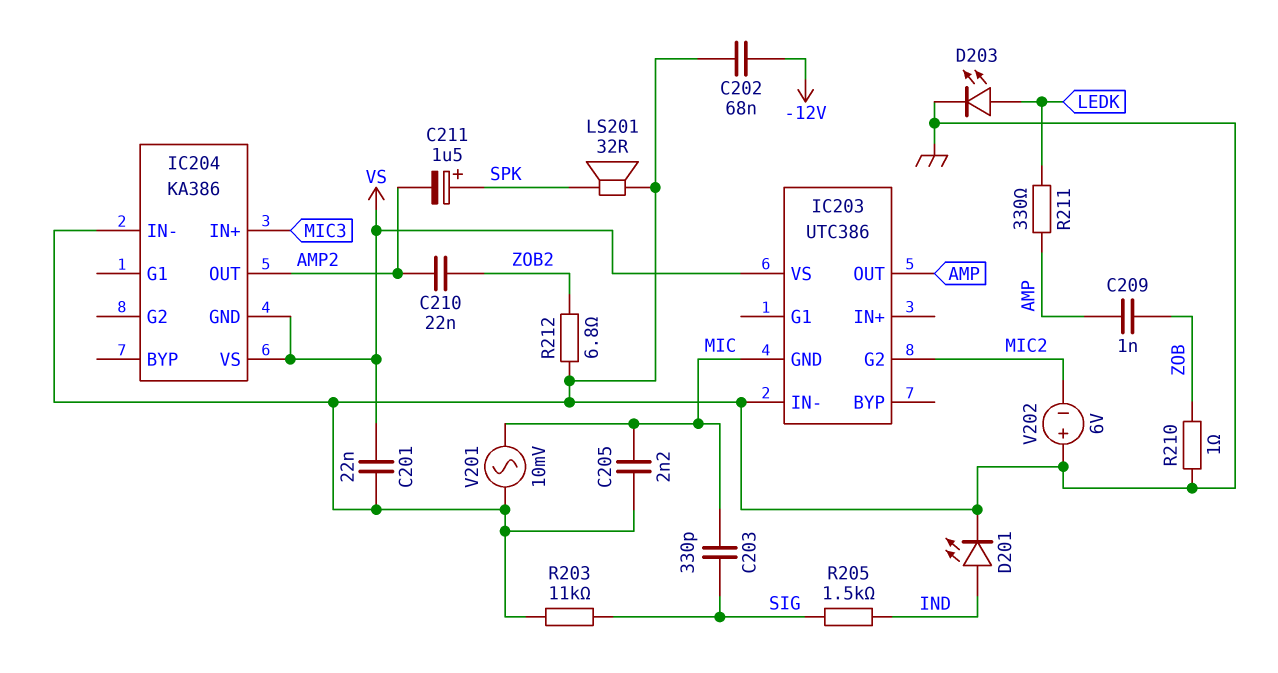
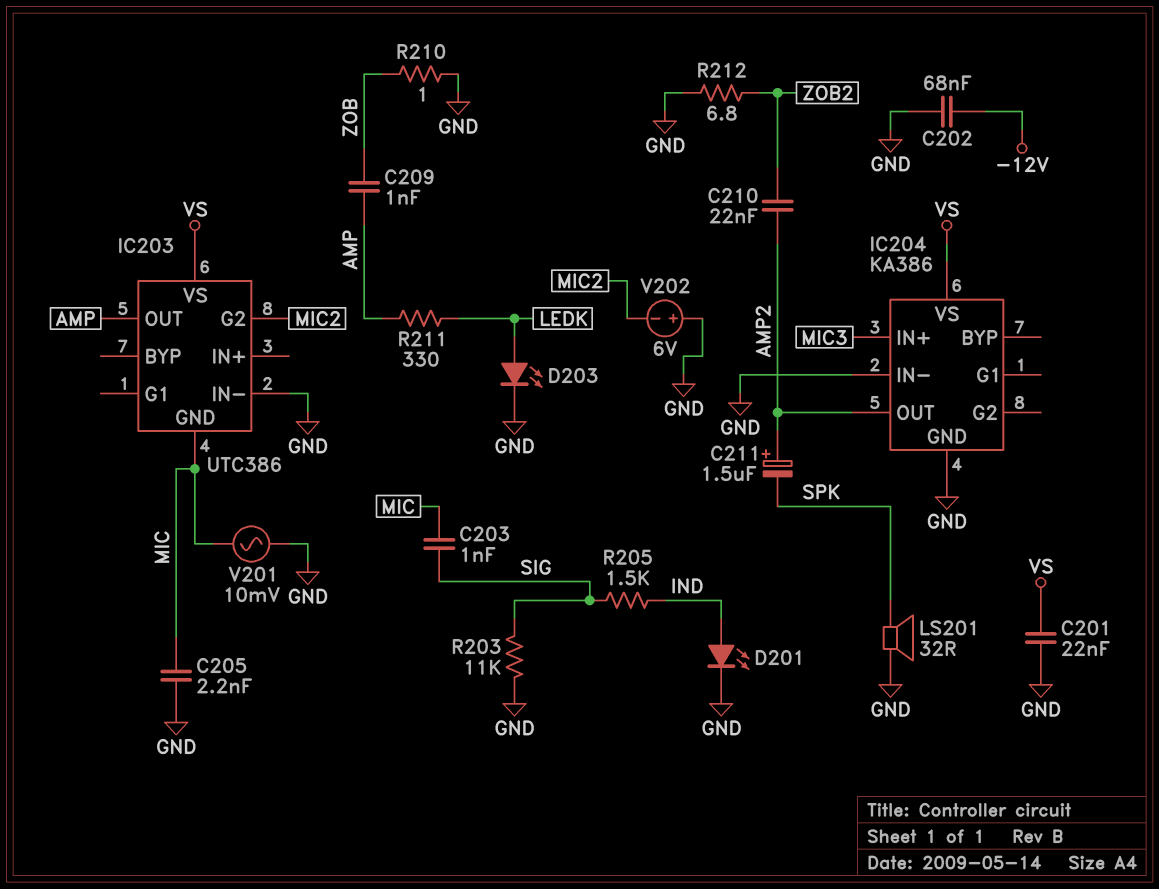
C203: 330pF (MIC, SIG) -> 1nF (MIC, SIG)
C211: 1.5uF (plus SPK, minus AMP2) -> 1.5uF (plus AMP2, minus SPK)
IC204 pin GND: VS -> GND

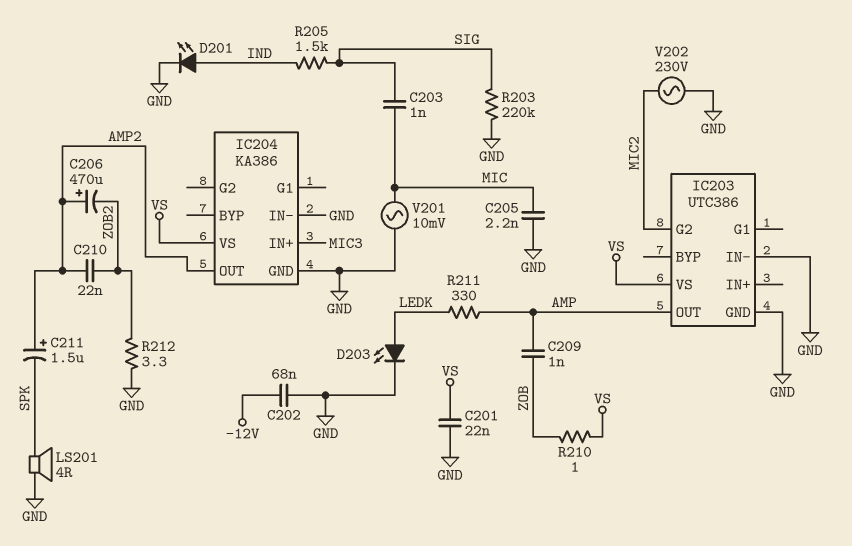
C206: none -> 470uF (plus AMP2, minus ZOB2)
IC203 pin GND: MIC -> GND
LS201: speaker 32R (GND, SPK) -> speaker 4R (GND, SPK)
R203: 11k (GND, SIG) -> 220k (GND, SIG)
R210: 1 (GND, ZOB) -> 1 (VS, ZOB)
R212: 6.8 (GND, ZOB2) -> 3.3 (GND, ZOB2)
V202: 6V (plus GND, minus MIC2) -> AC 230V (GND, MIC2)

